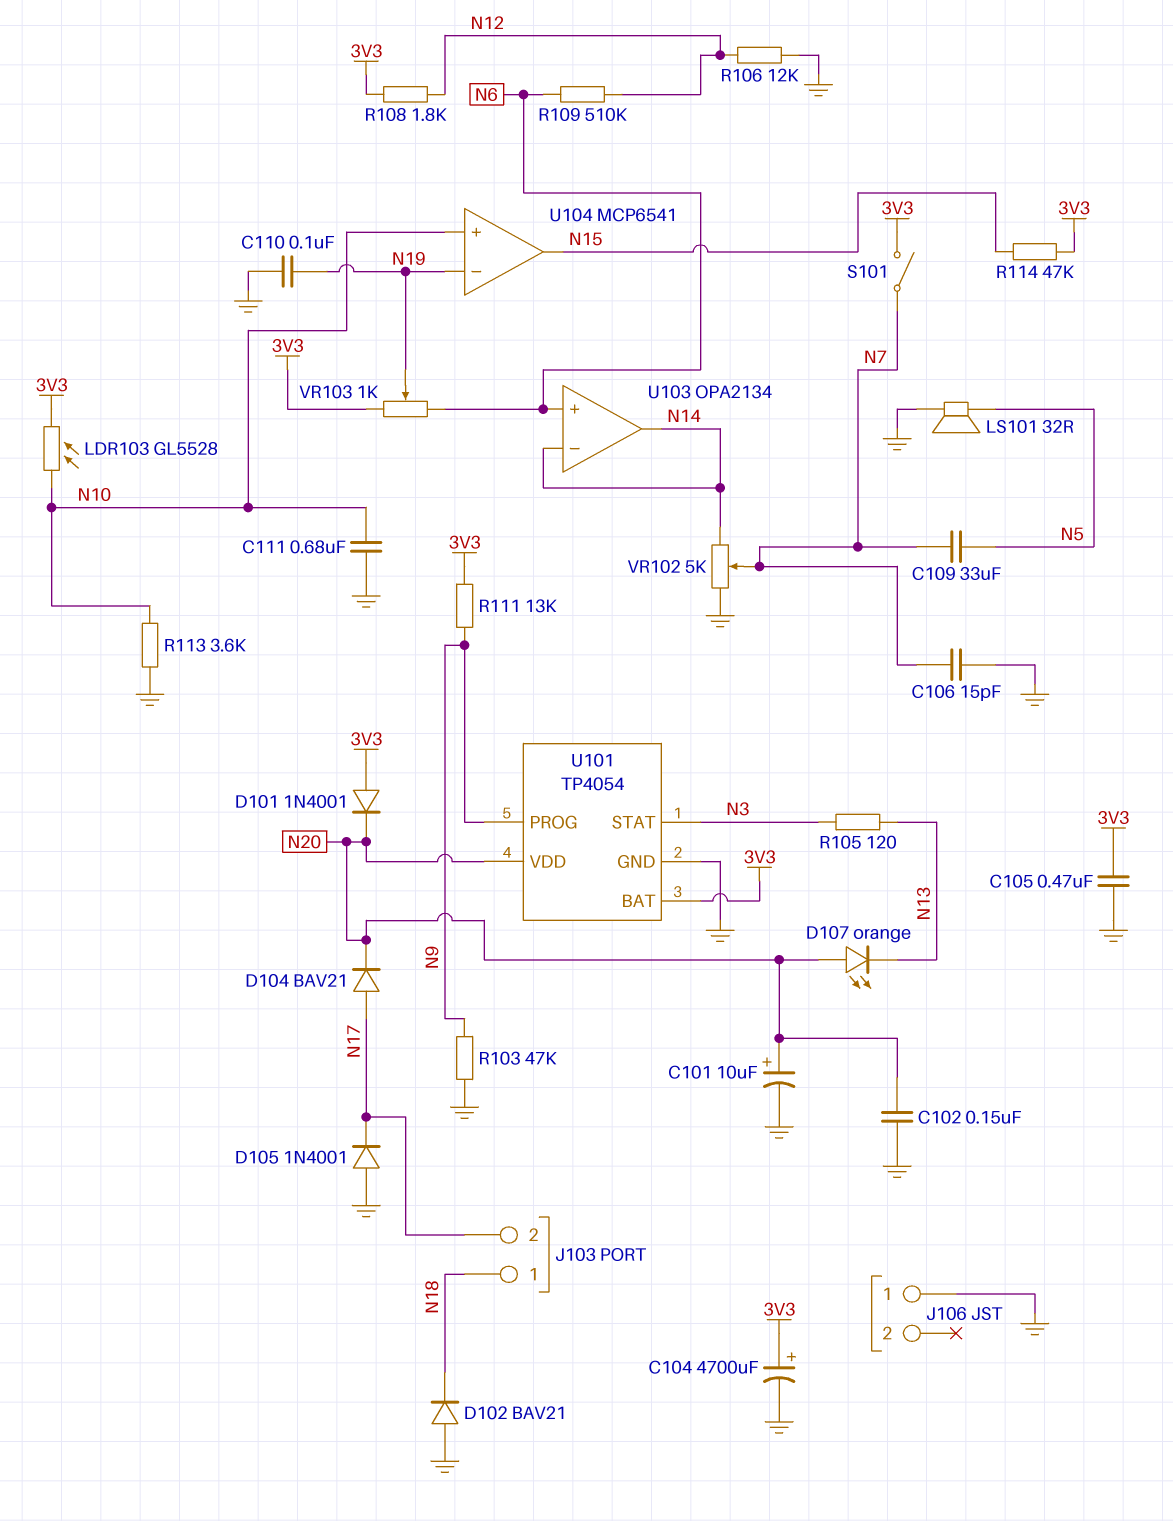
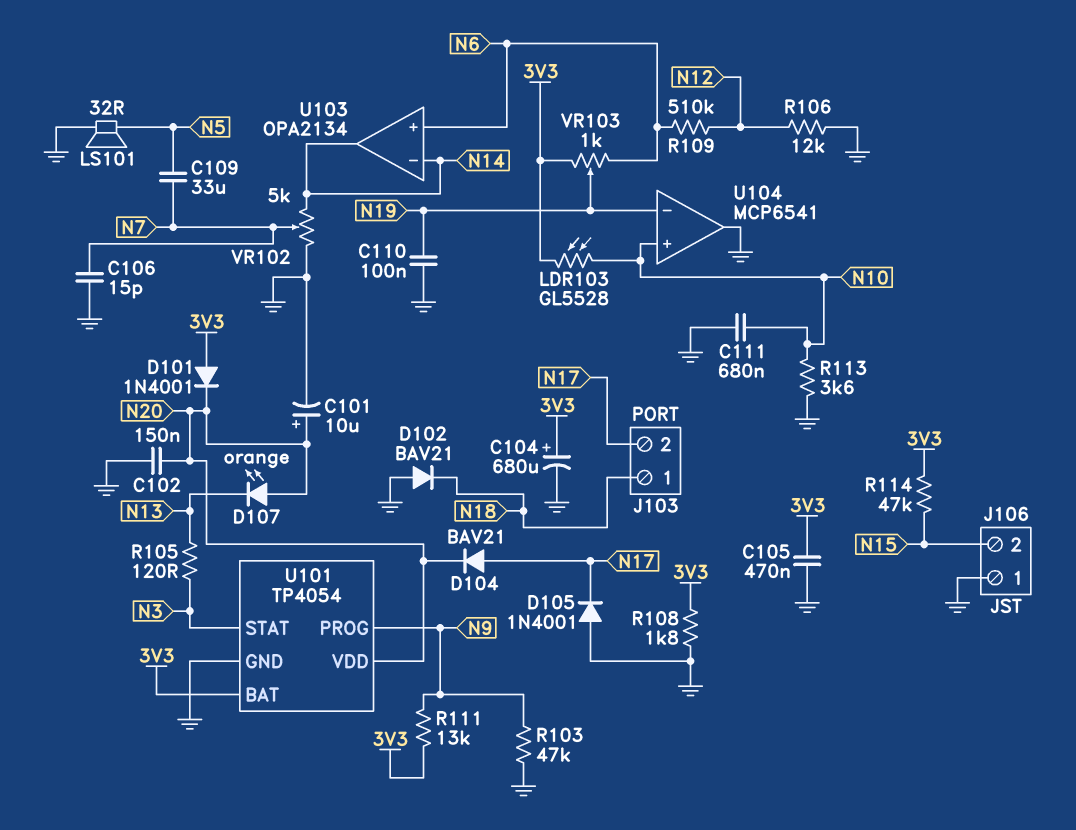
C104: 4700uF (plus 3V3, minus GND) -> 680uF (plus 3V3, minus GND)
J106 pin 2: none -> N15
R108: 1.8k (3V3, N12) -> 1.8k (3V3, GND)
S101: switch (3V3, N7) -> none
U104 pin out: N15 -> GND

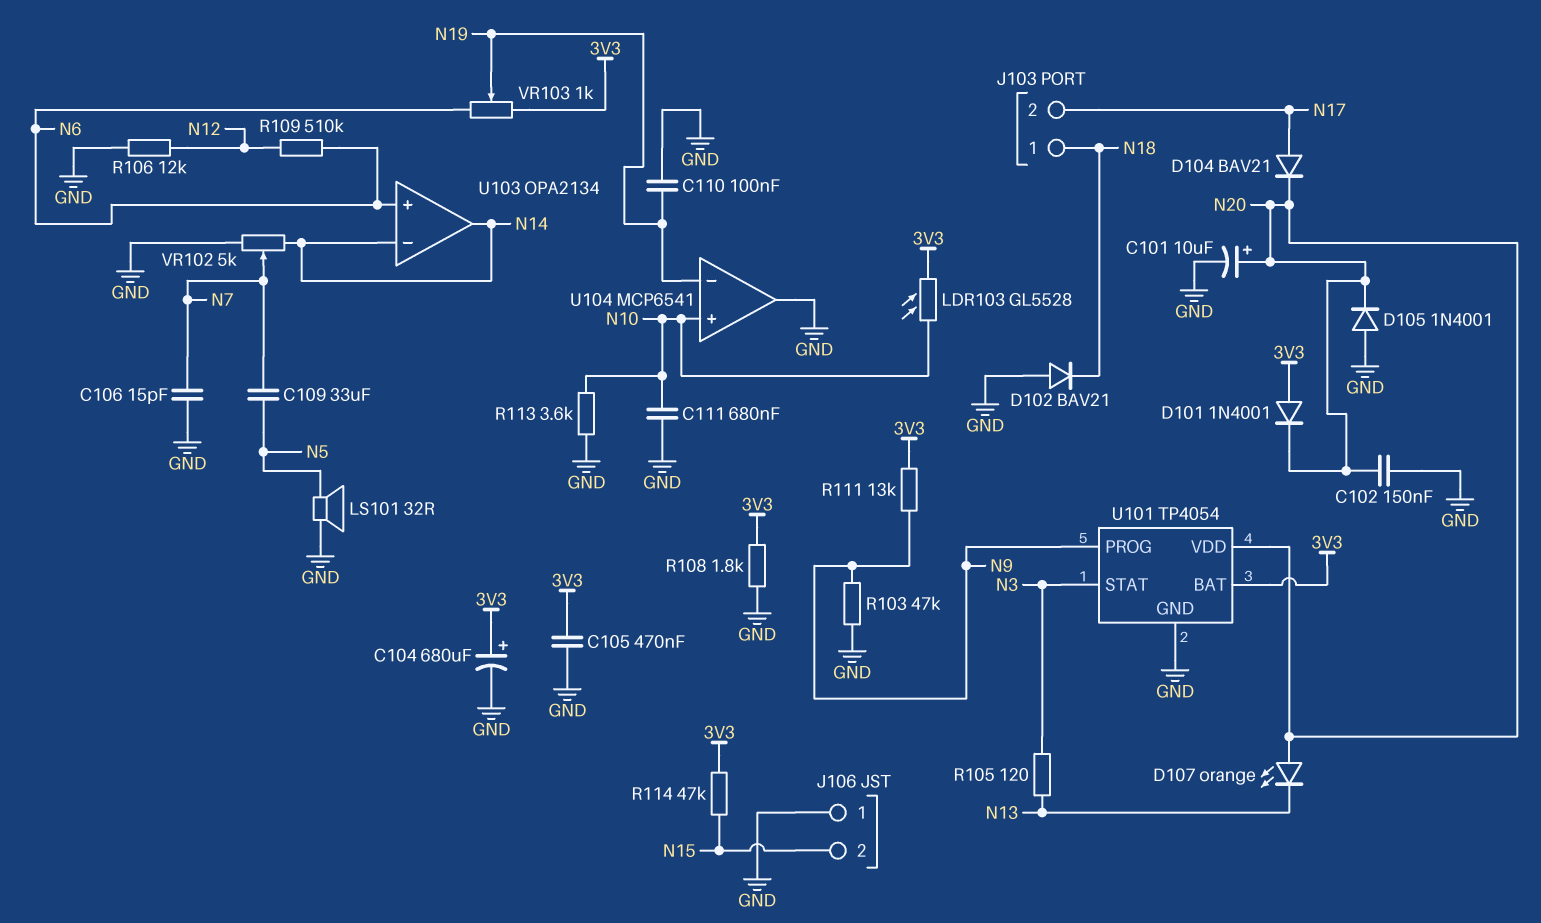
D105: diode 1N4001 (A GND, K N17) -> diode 1N4001 (A GND, K N20)

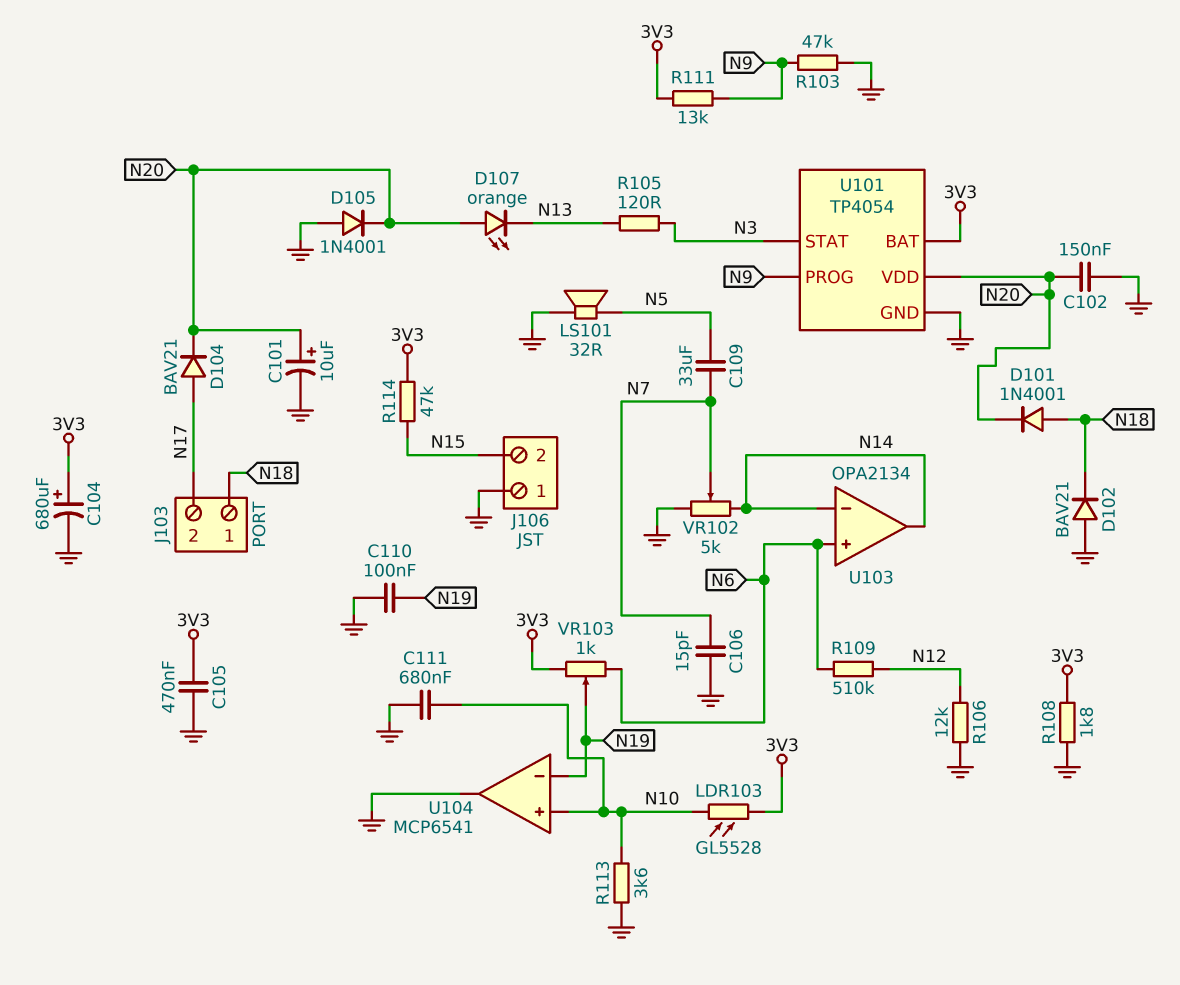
D101: diode 1N4001 (A 3V3, K N20) -> diode 1N4001 (A N18, K N20)

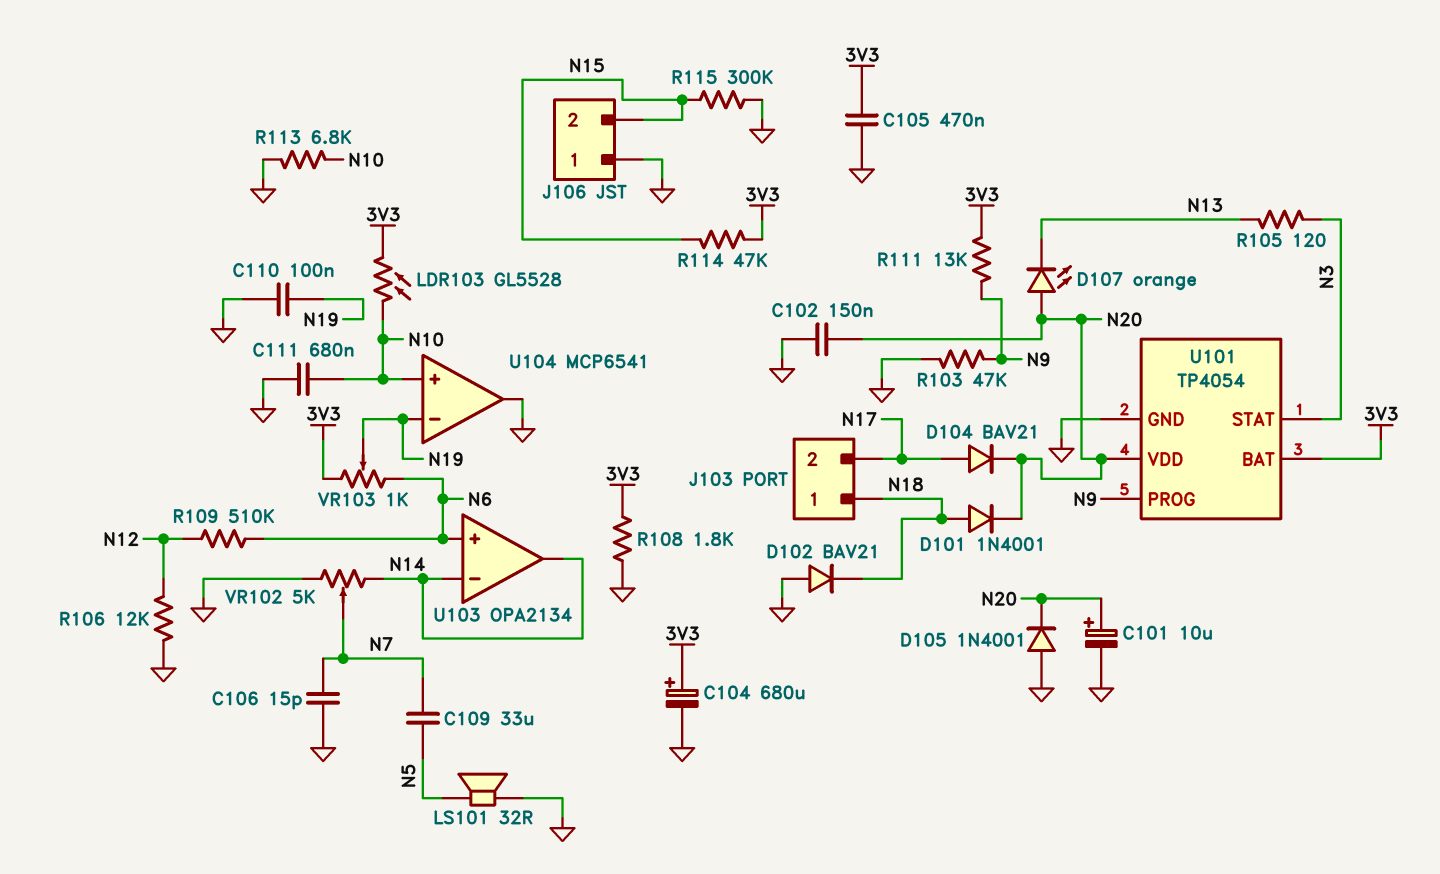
R113: 3.6k (GND, N10) -> 6.8k (GND, N10)
R115: none -> 300k (GND, N15)

